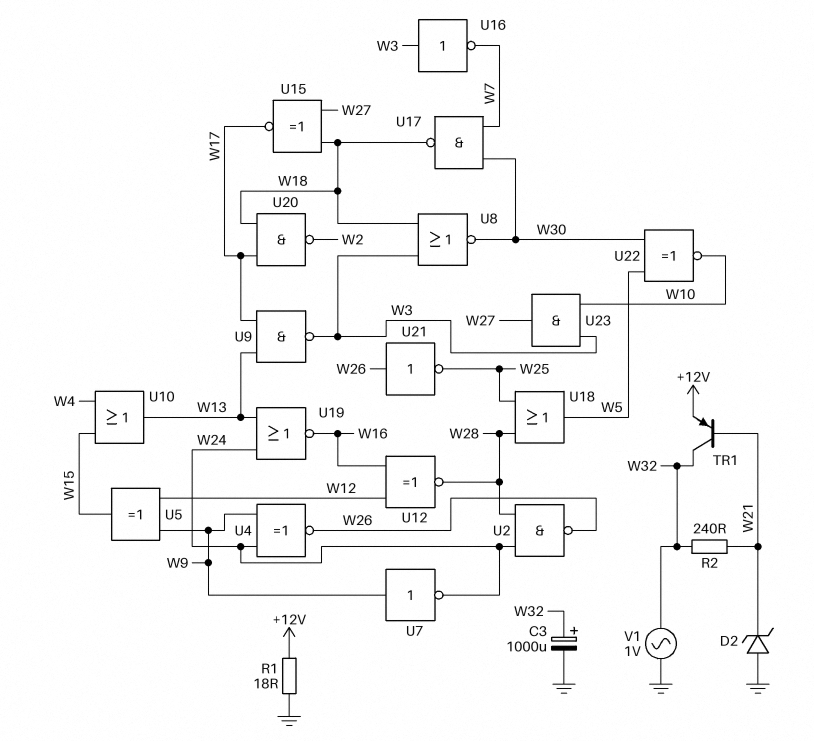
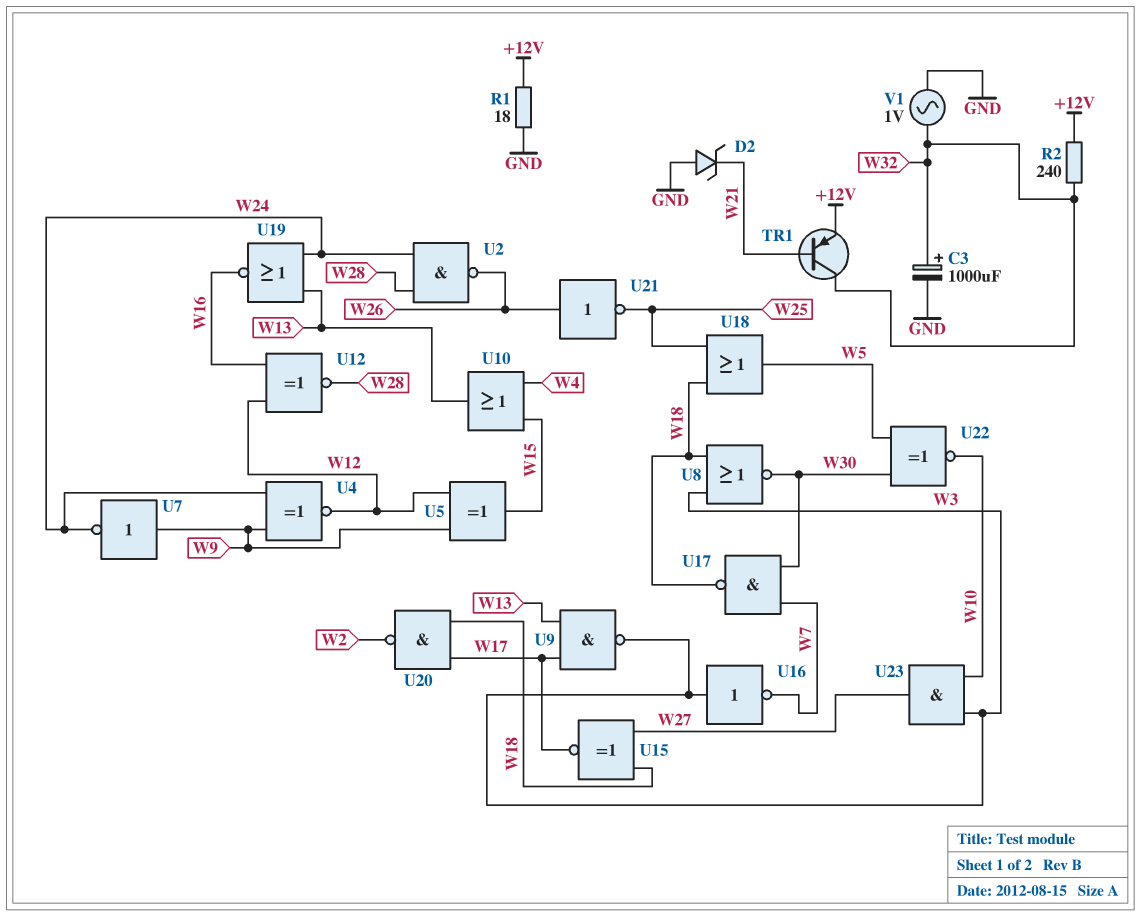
R2: 240 (W21, W32) -> 240 (+12V, W32)
U4: XNOR (in W9, in W24, out W26) -> XNOR (in W9, in W24, out W12)
U18: OR (in W25, in W28, out W5) -> OR (in W18, in W25, out W5)

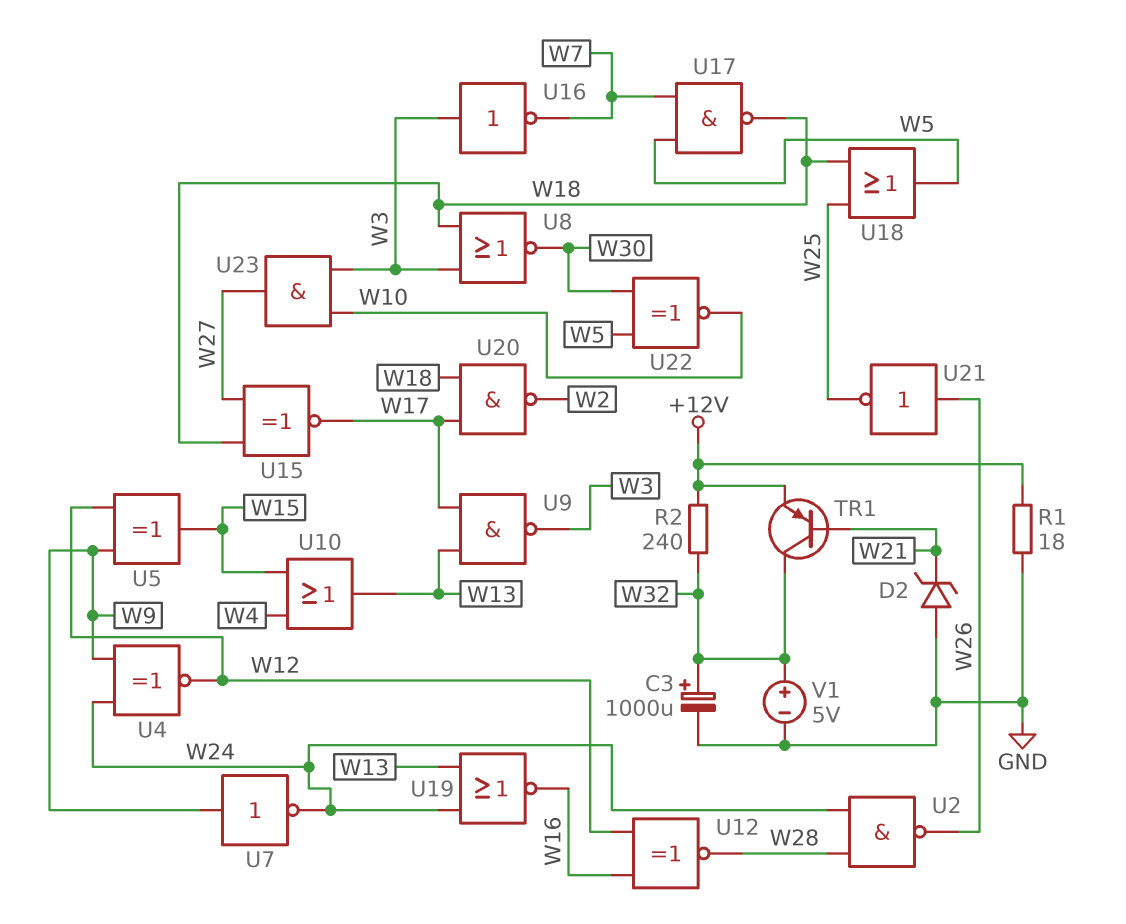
U17: NAND (in W7, in W30, out W18) -> NAND (in W5, in W7, out W18)
V1: AC 1V (GND, W32) -> 5V (plus W32, minus GND)

